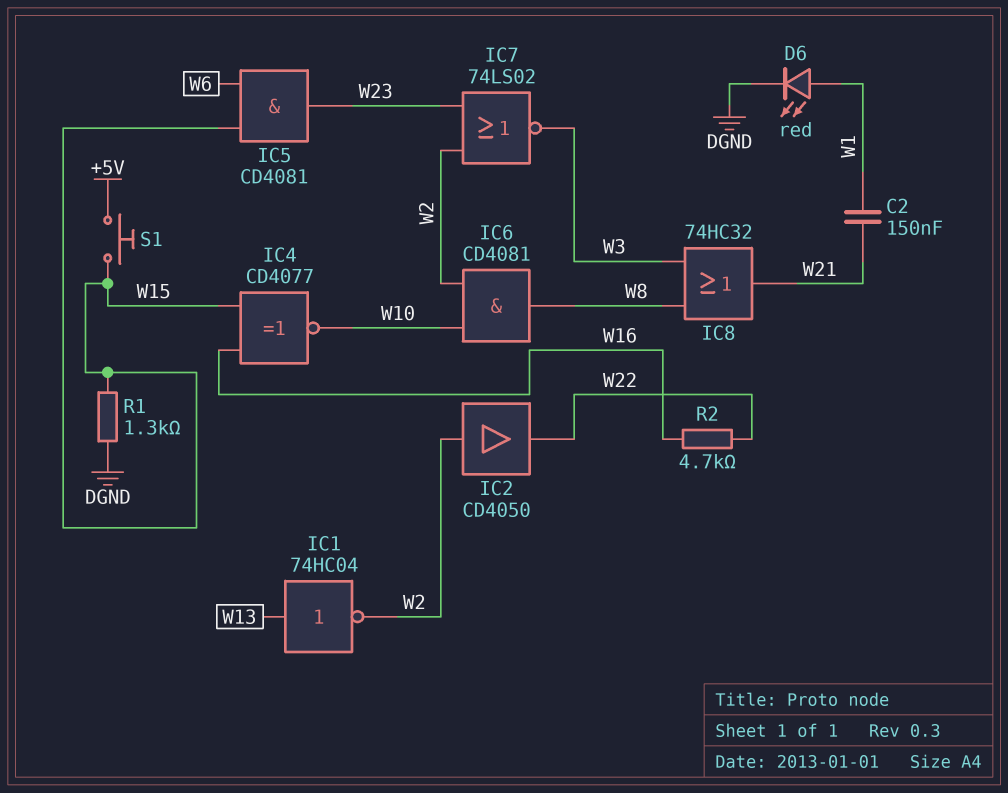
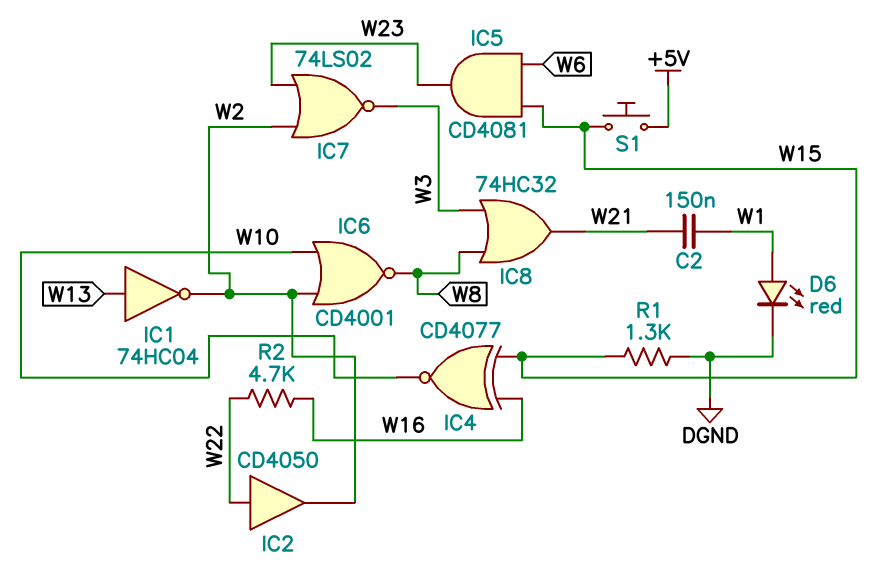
IC2: buffer CD4050 (in W2, out W22) -> buffer CD4050 (in W22, out W2)
IC6: AND CD4081 (in W2, in W10, out W8) -> NOR CD4001 (in W2, in W10, out W8)

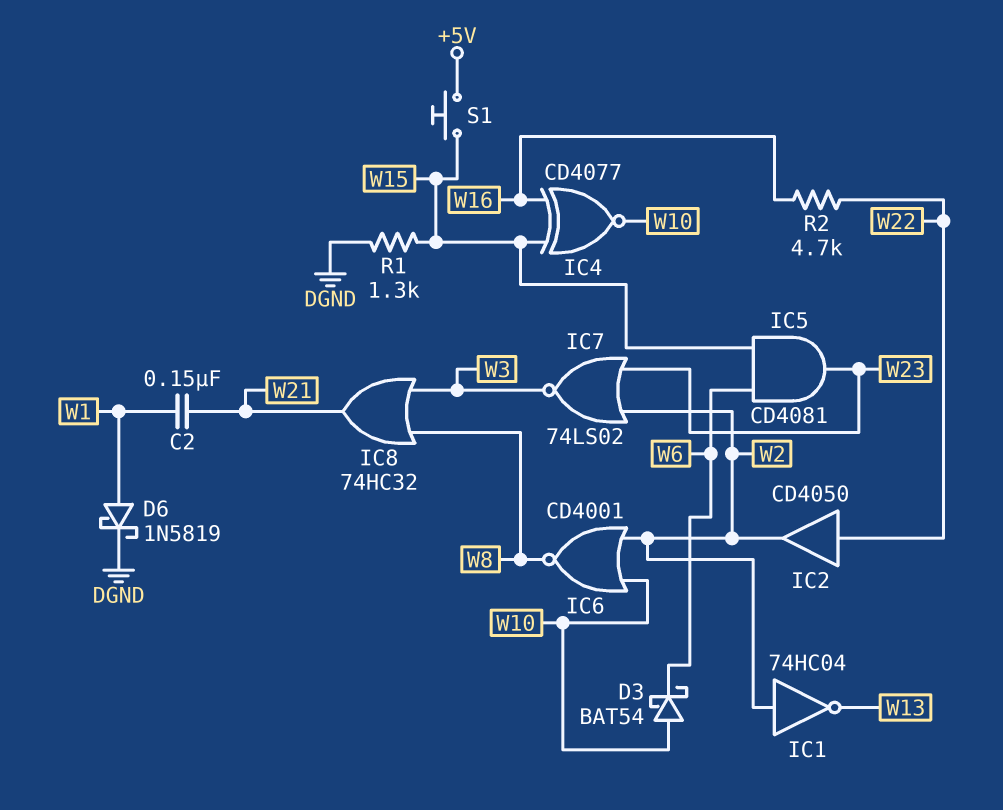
D3: none -> schottky BAT54 (A W10, K W6)
D6: LED red (A W1, K DGND) -> schottky 1N5819 (A W1, K DGND)
IC1: NOT 74HC04 (in W13, out W2) -> NOT 74HC04 (in W2, out W13)

